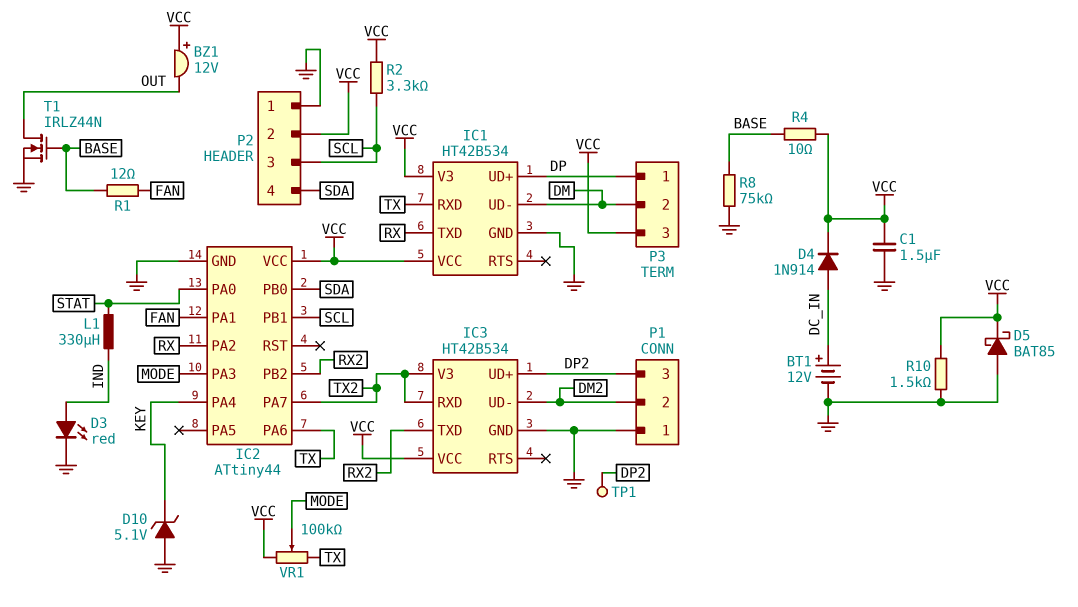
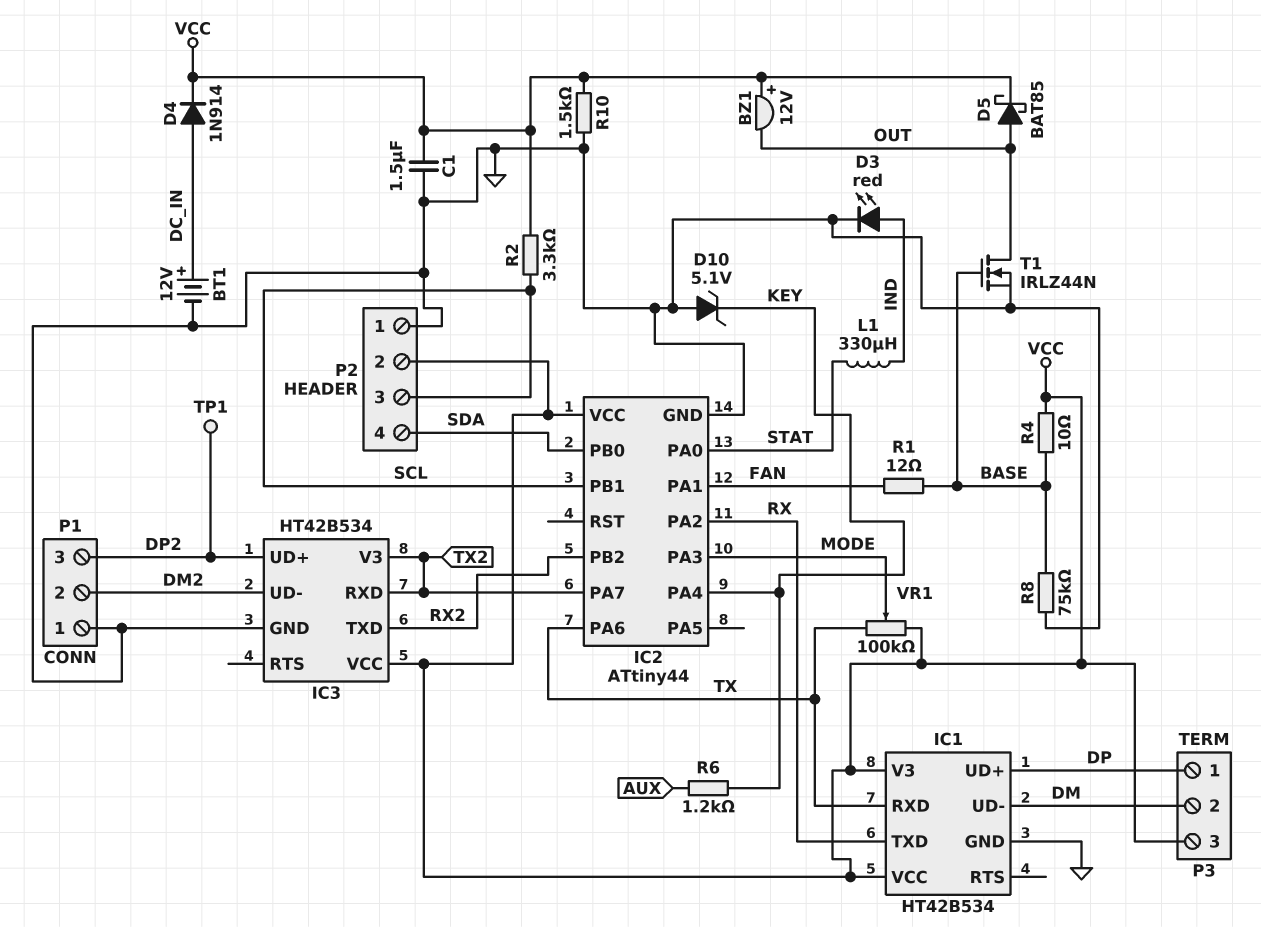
D5: schottky BAT85 (A GND, K VCC) -> schottky BAT85 (A OUT, K VCC)
R6: none -> 1.2k (AUX, KEY)

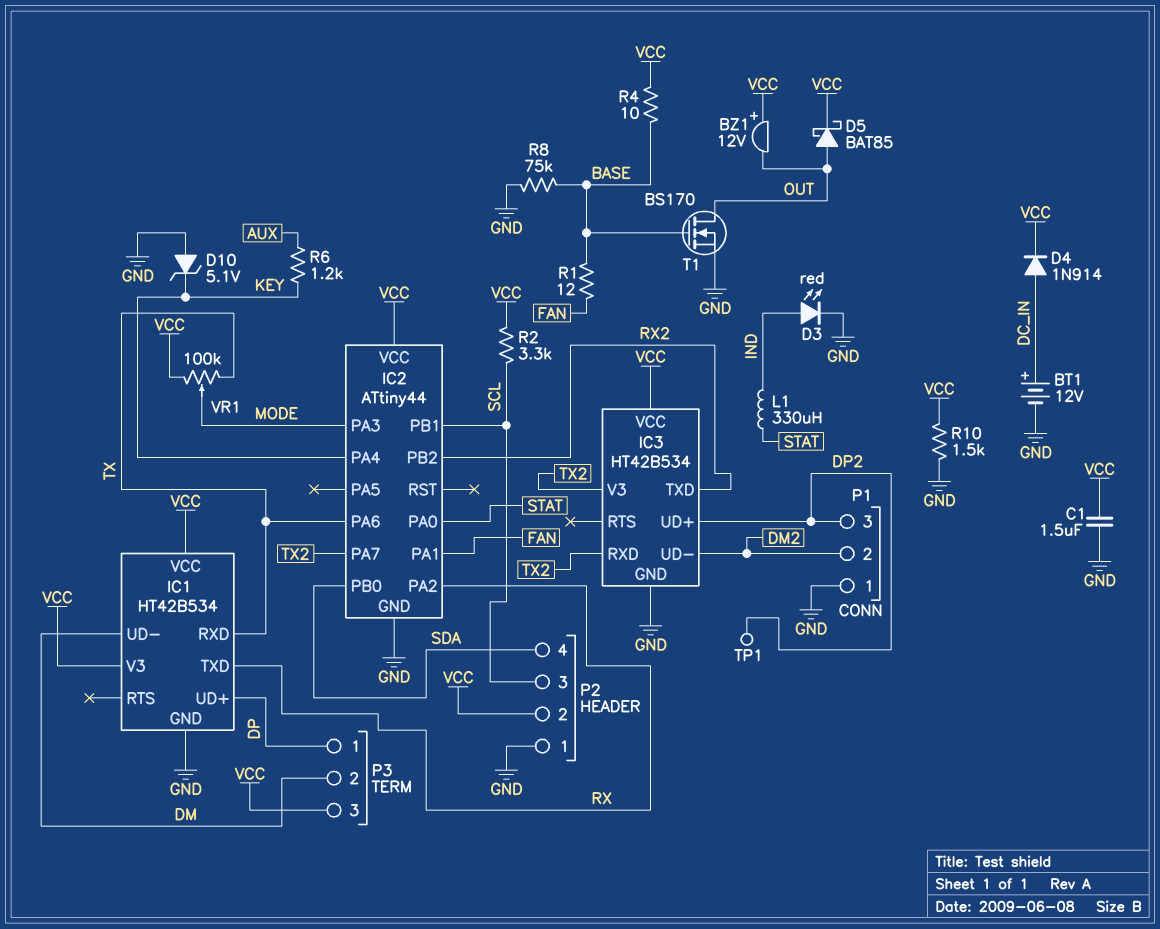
T1: NMOS IRLZ44N (G BASE, D OUT, S GND) -> NMOS BS170 (G BASE, D OUT, S GND)

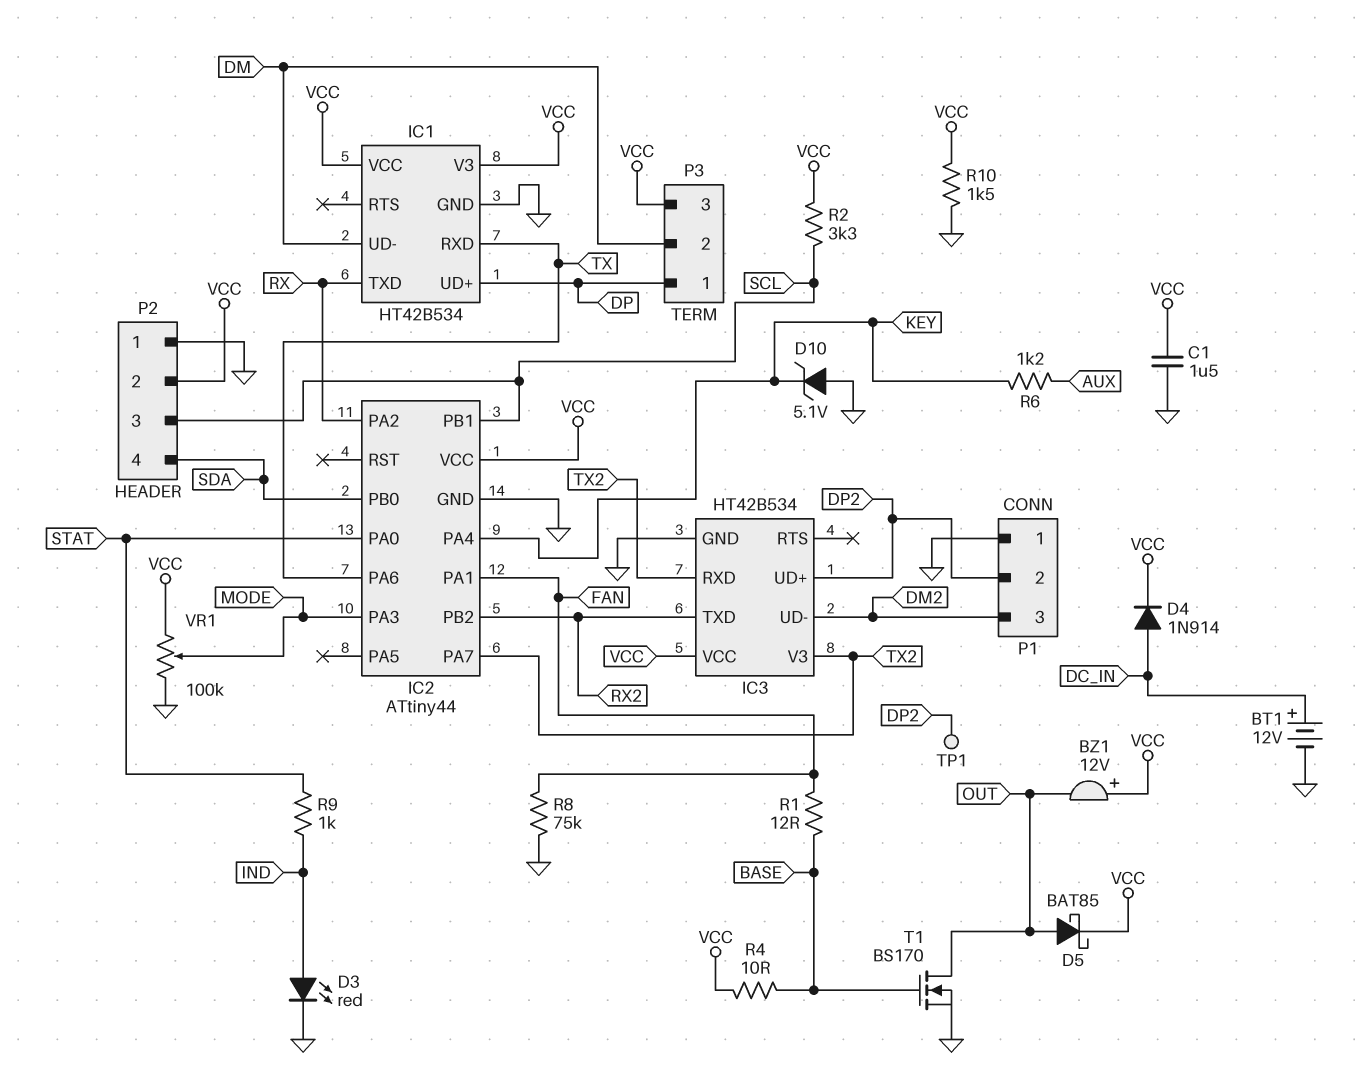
L1: 330uH (IND, STAT) -> none
P1 pin 2: DM2 -> DP2
P1 pin 3: DP2 -> DM2
R8: 75k (BASE, GND) -> 75k (FAN, GND)
R9: none -> 1k (IND, STAT)
VR1: 100k (TX, VCC, wiper MODE) -> 100k (GND, VCC, wiper MODE)

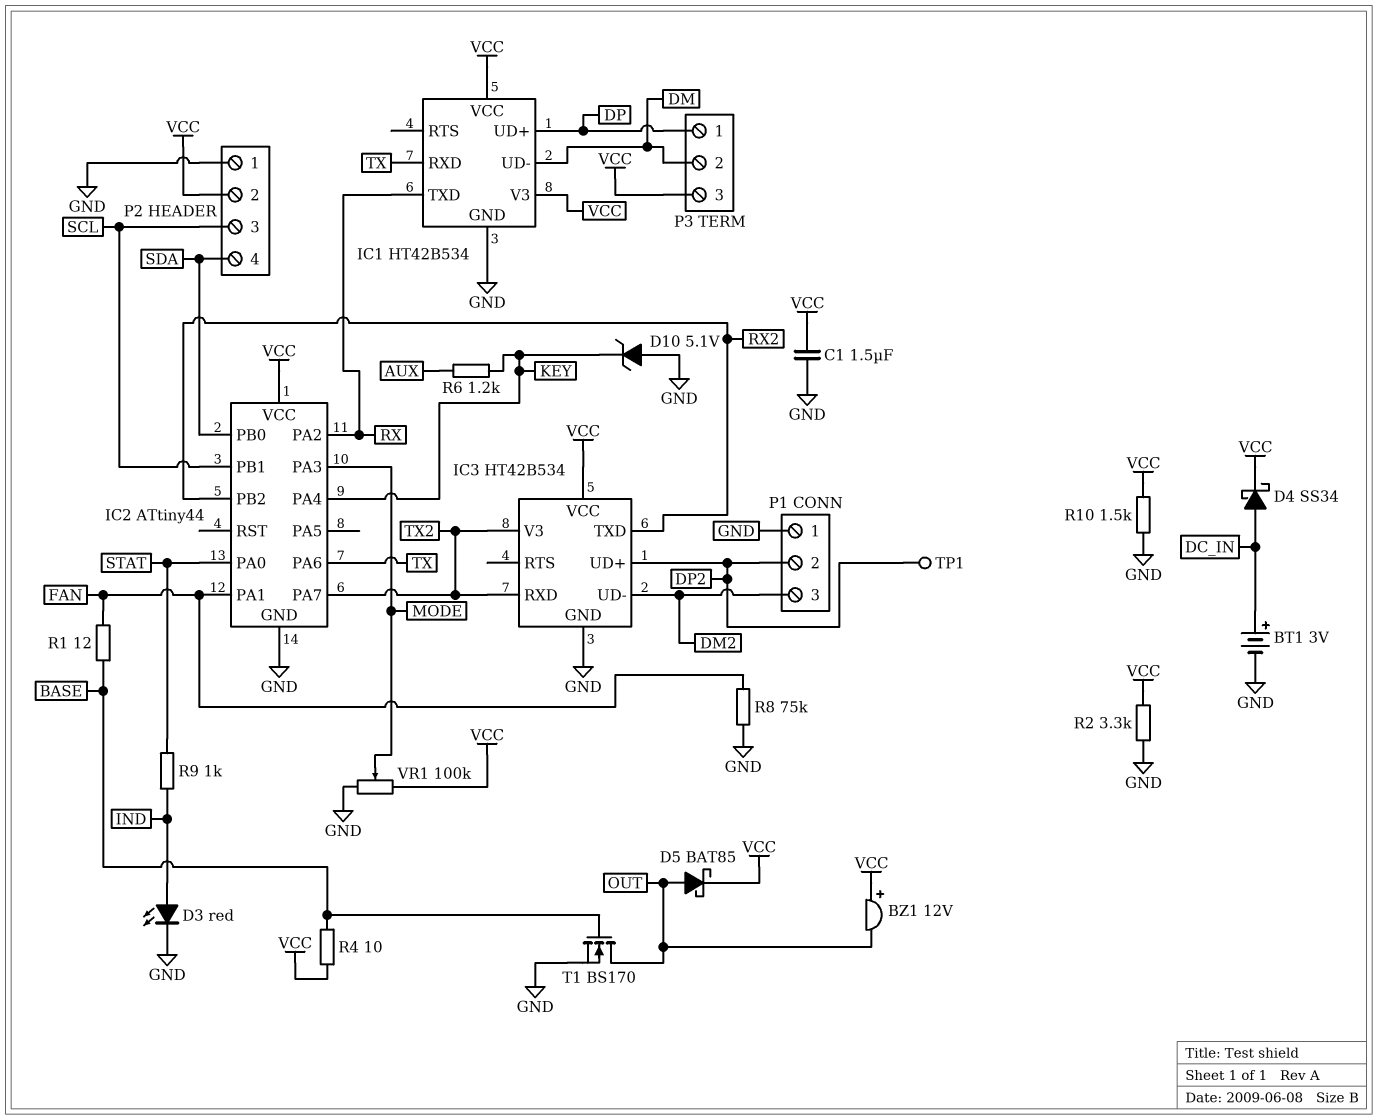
BT1: 12V (plus DC_IN, minus GND) -> 3V (plus DC_IN, minus GND)
D4: diode 1N914 (A DC_IN, K VCC) -> schottky SS34 (A DC_IN, K VCC)
R2: 3.3k (SCL, VCC) -> 3.3k (GND, VCC)

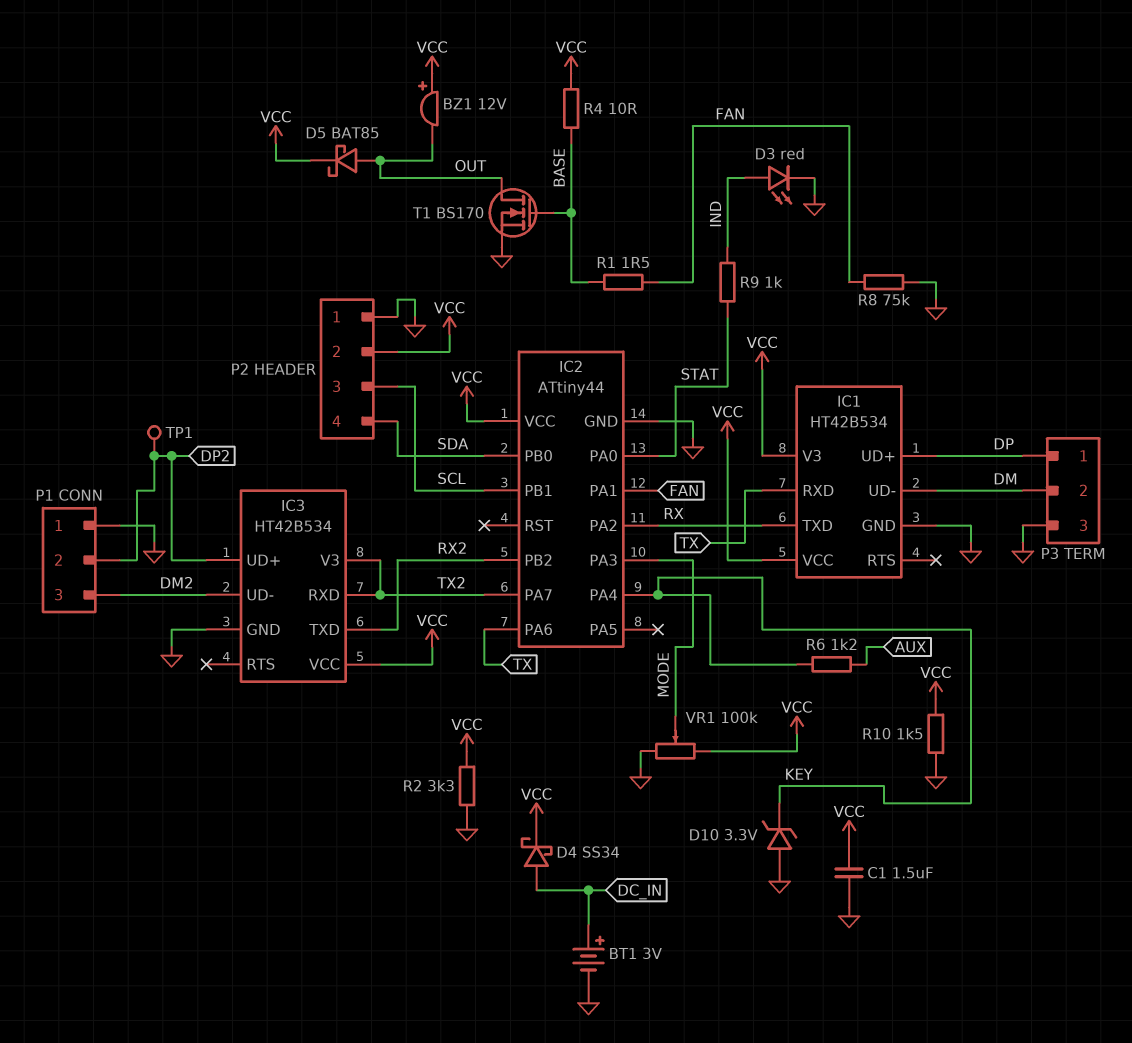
D10: zener 5.1V (A GND, K KEY) -> zener 3.3V (A GND, K KEY)
P3 pin 3: VCC -> GND
R1: 12 (BASE, FAN) -> 1.5 (BASE, FAN)

